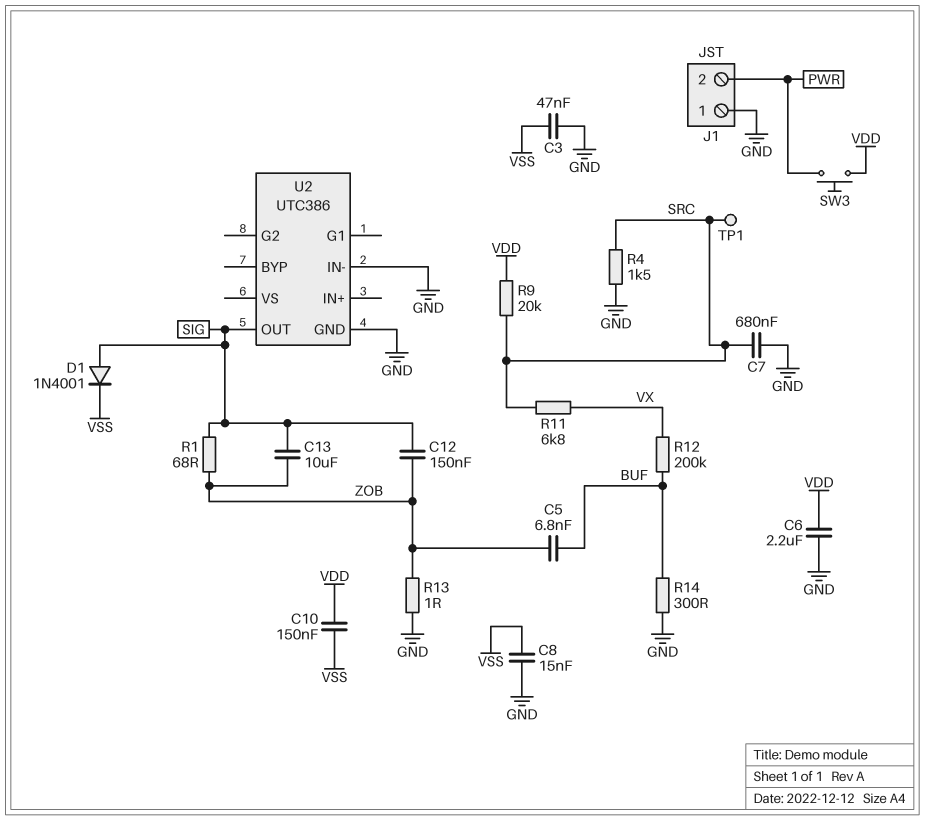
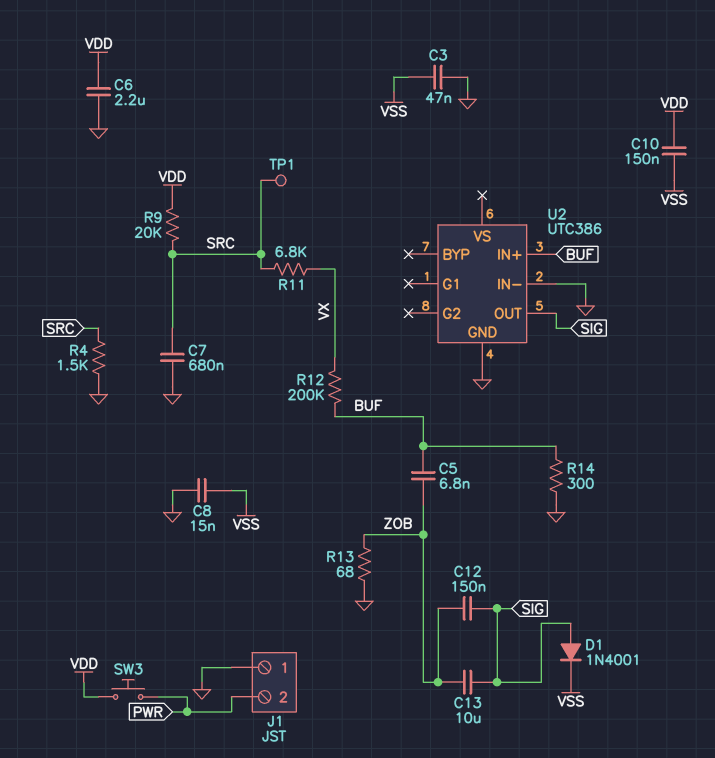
R1: 68 (SIG, ZOB) -> none
R13: 1 (GND, ZOB) -> 68 (GND, ZOB)
U2 pin IN+: none -> BUF

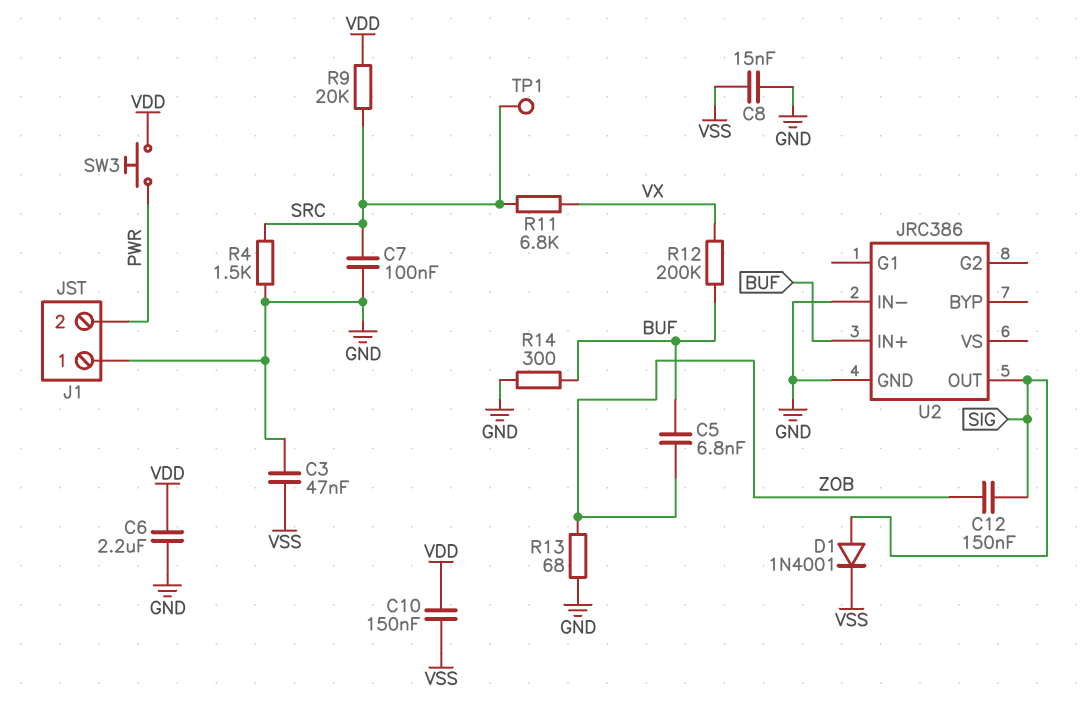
C7: 680nF (GND, SRC) -> 100nF (GND, SRC)
C13: 10uF (SIG, ZOB) -> none
U2: UTC386 -> JRC386

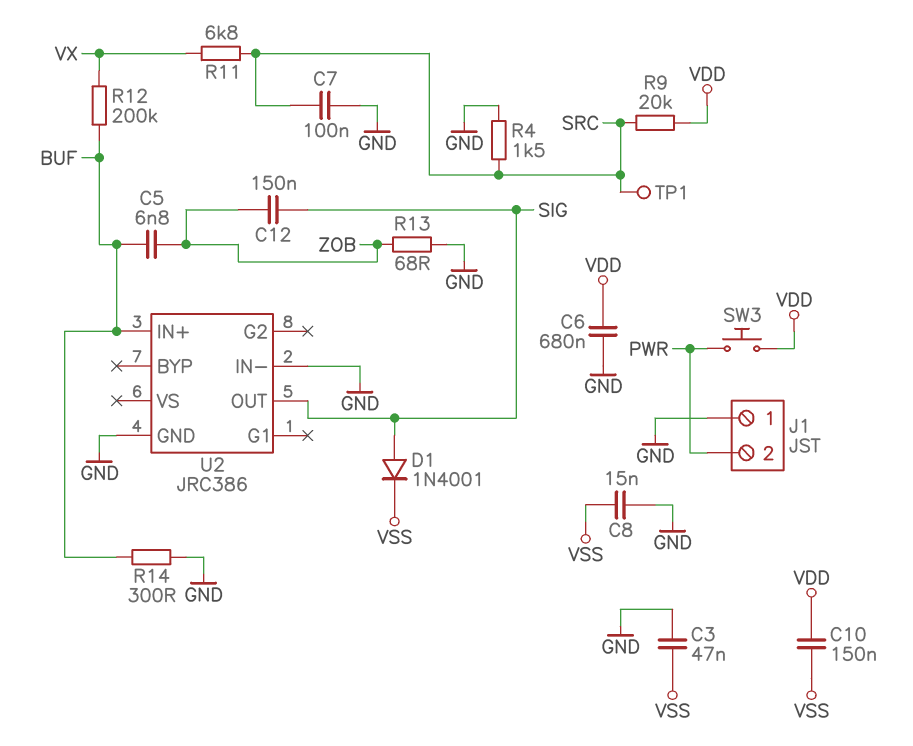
C6: 2.2uF (GND, VDD) -> 680nF (GND, VDD)

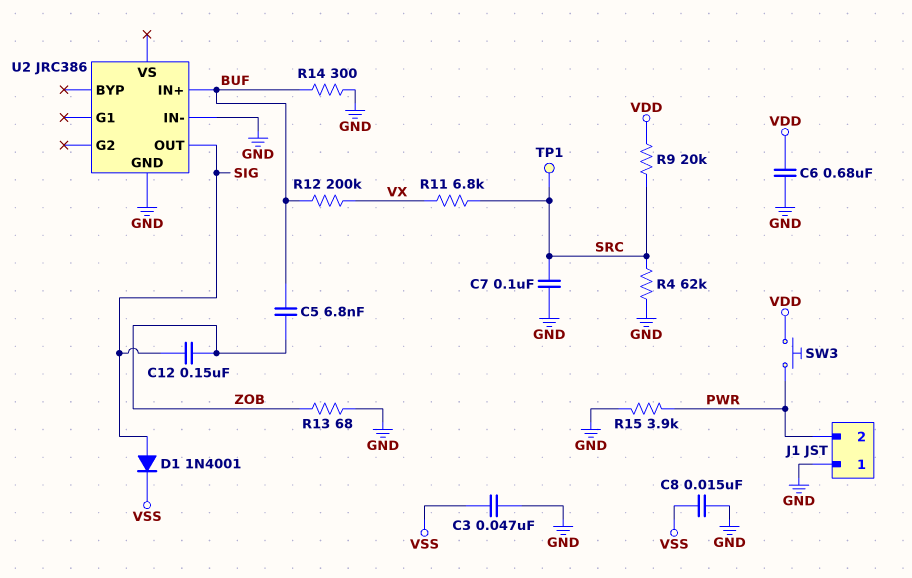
C10: 150nF (VDD, VSS) -> none
R4: 1.5k (GND, SRC) -> 62k (GND, SRC)
R15: none -> 3.9k (GND, PWR)

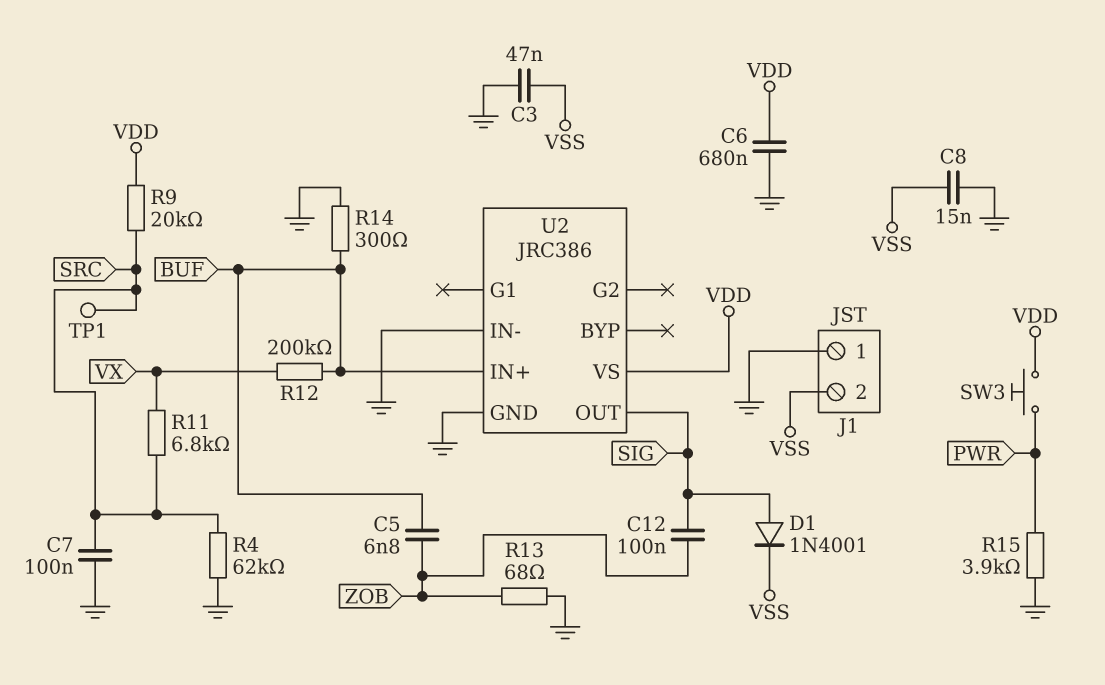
C12: 150nF (SIG, ZOB) -> 100nF (SIG, ZOB)
J1 pin 2: PWR -> VSS
U2 pin VS: none -> VDD

